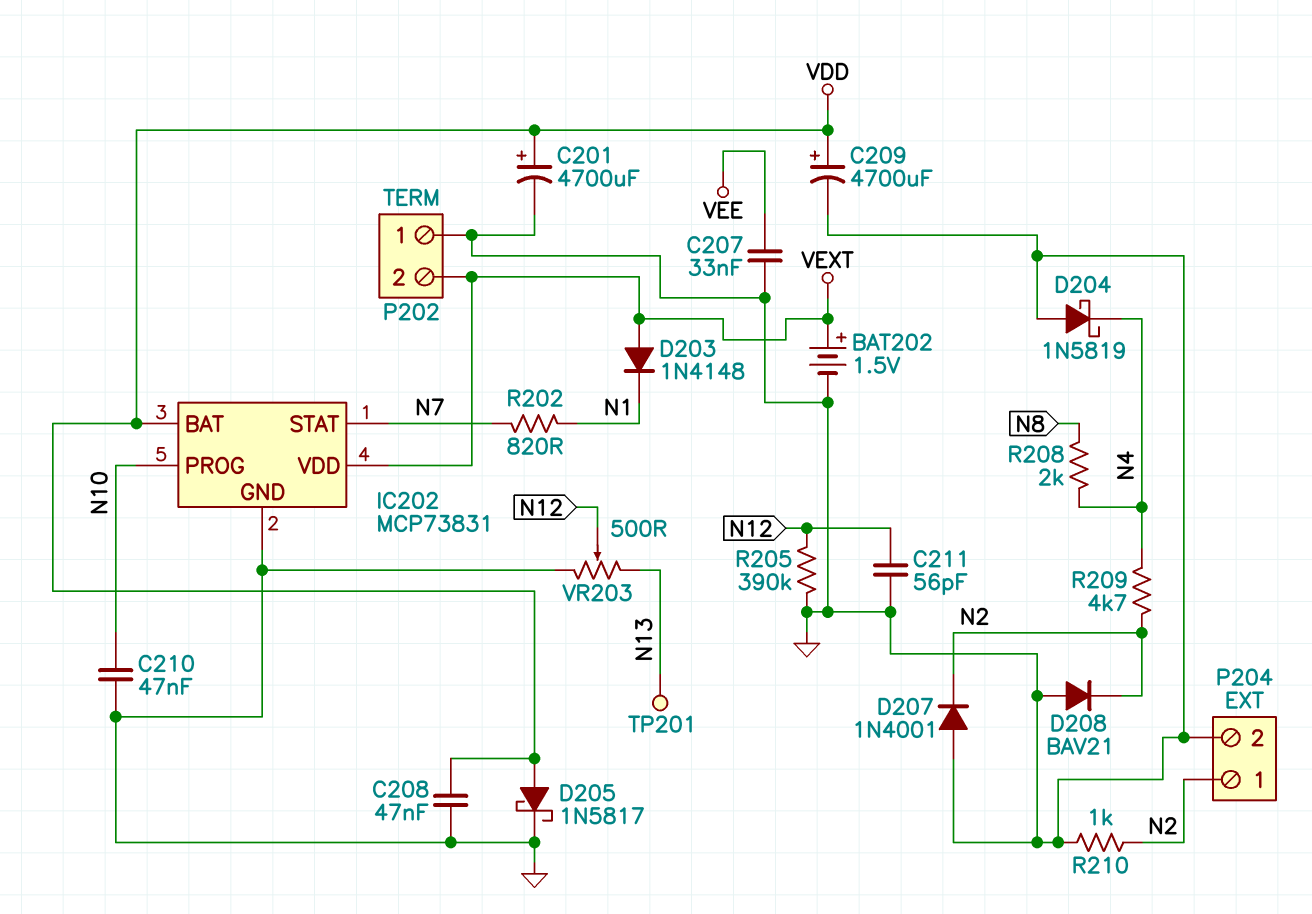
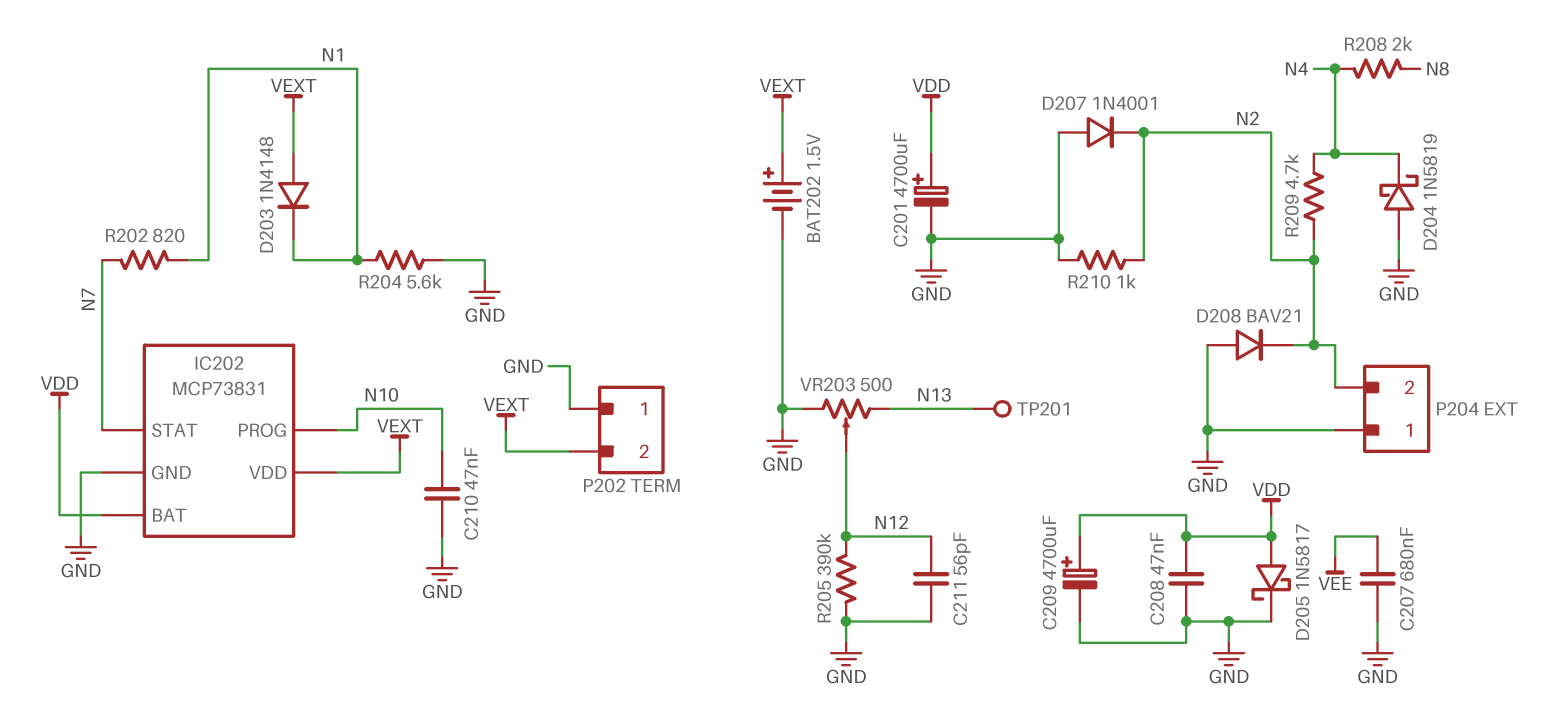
C207: 33nF (GND, VEE) -> 680nF (GND, VEE)
P204 pin 1: N2 -> GND
P204 pin 2: GND -> N2
R204: none -> 5.6k (GND, N1)

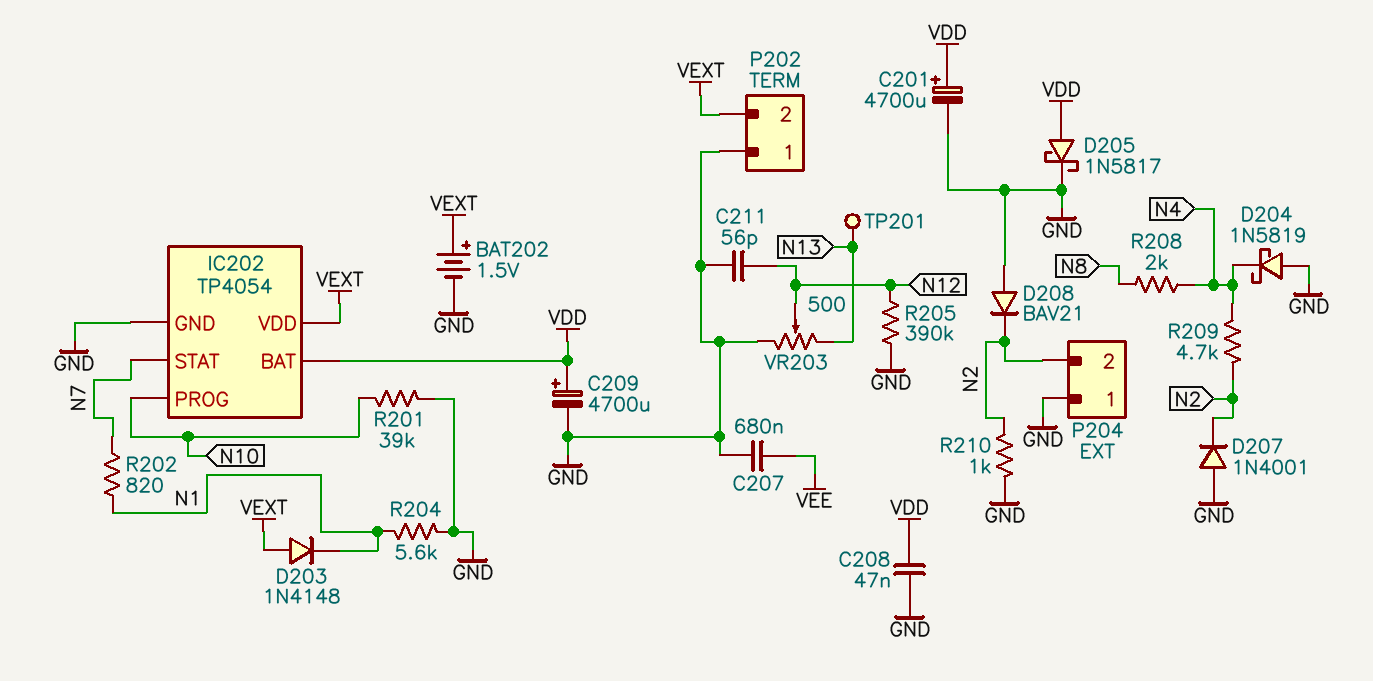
C210: 47nF (GND, N10) -> none
IC202: MCP73831 -> TP4054
R201: none -> 39k (GND, N10)

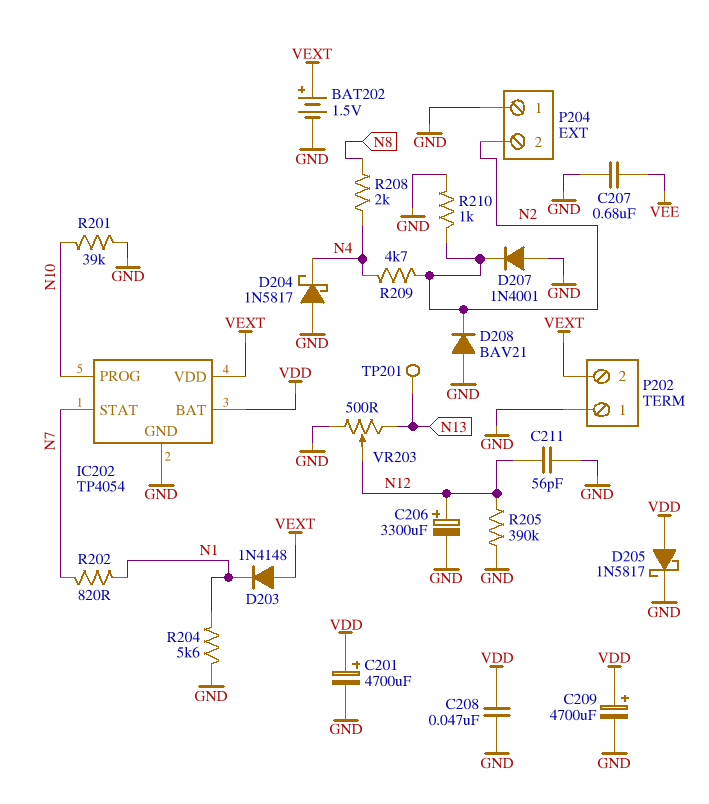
C206: none -> 3300uF (plus N12, minus GND)
D204: schottky 1N5819 (A GND, K N4) -> schottky 1N5817 (A GND, K N4)

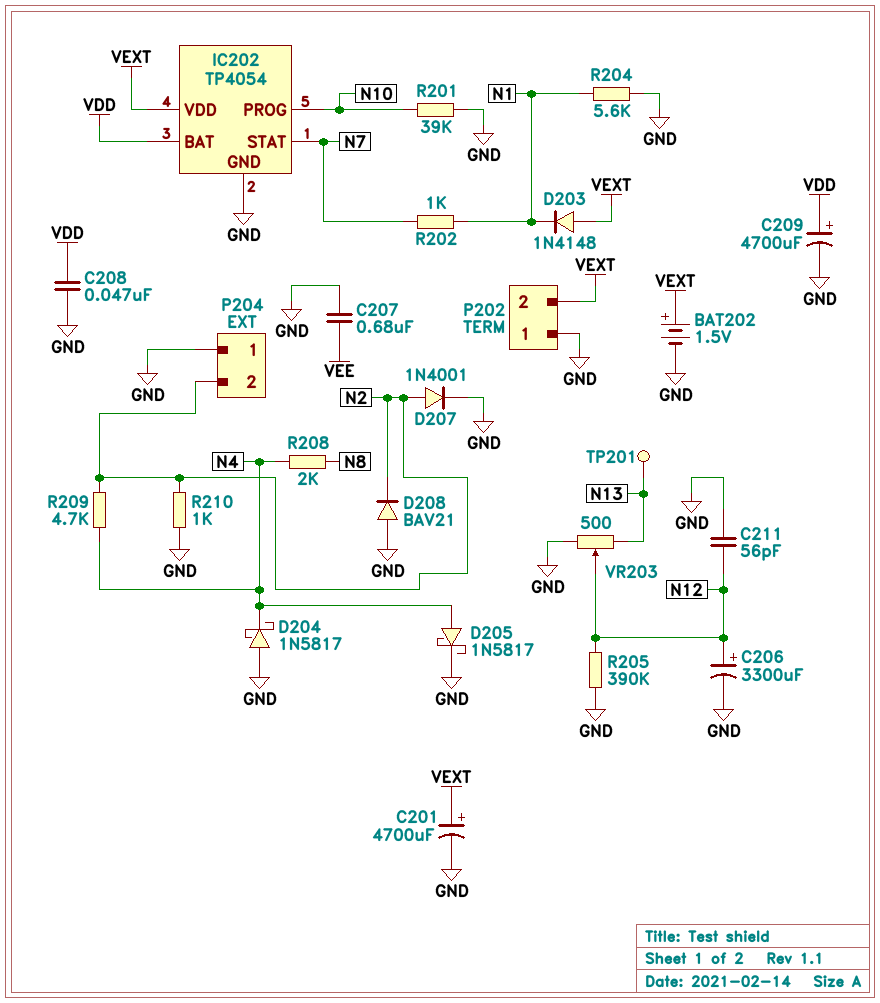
C201: 4700uF (plus VDD, minus GND) -> 4700uF (plus VEXT, minus GND)
D205: schottky 1N5817 (A VDD, K GND) -> schottky 1N5817 (A N4, K GND)
D207: diode 1N4001 (A GND, K N2) -> diode 1N4001 (A N2, K GND)
R202: 820 (N1, N7) -> 1k (N1, N7)

